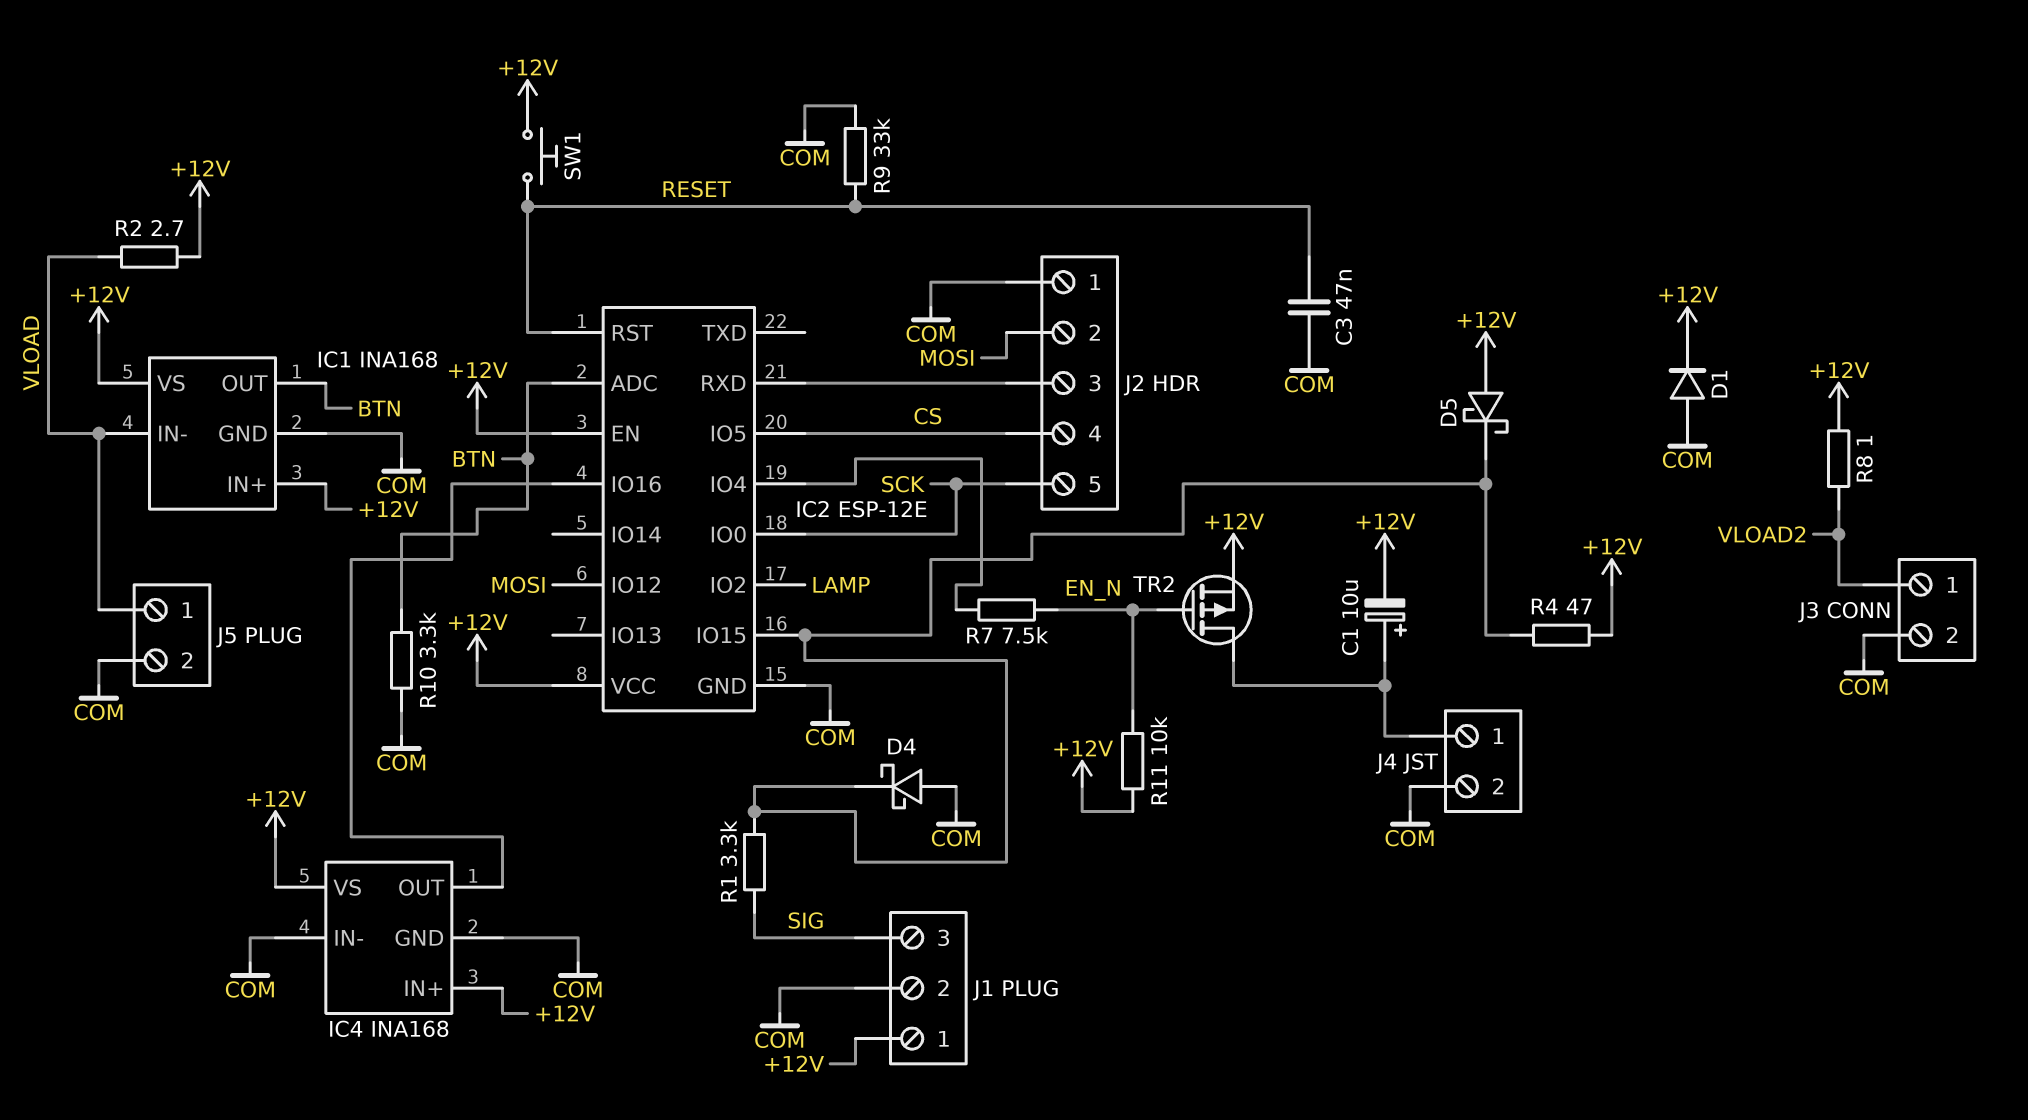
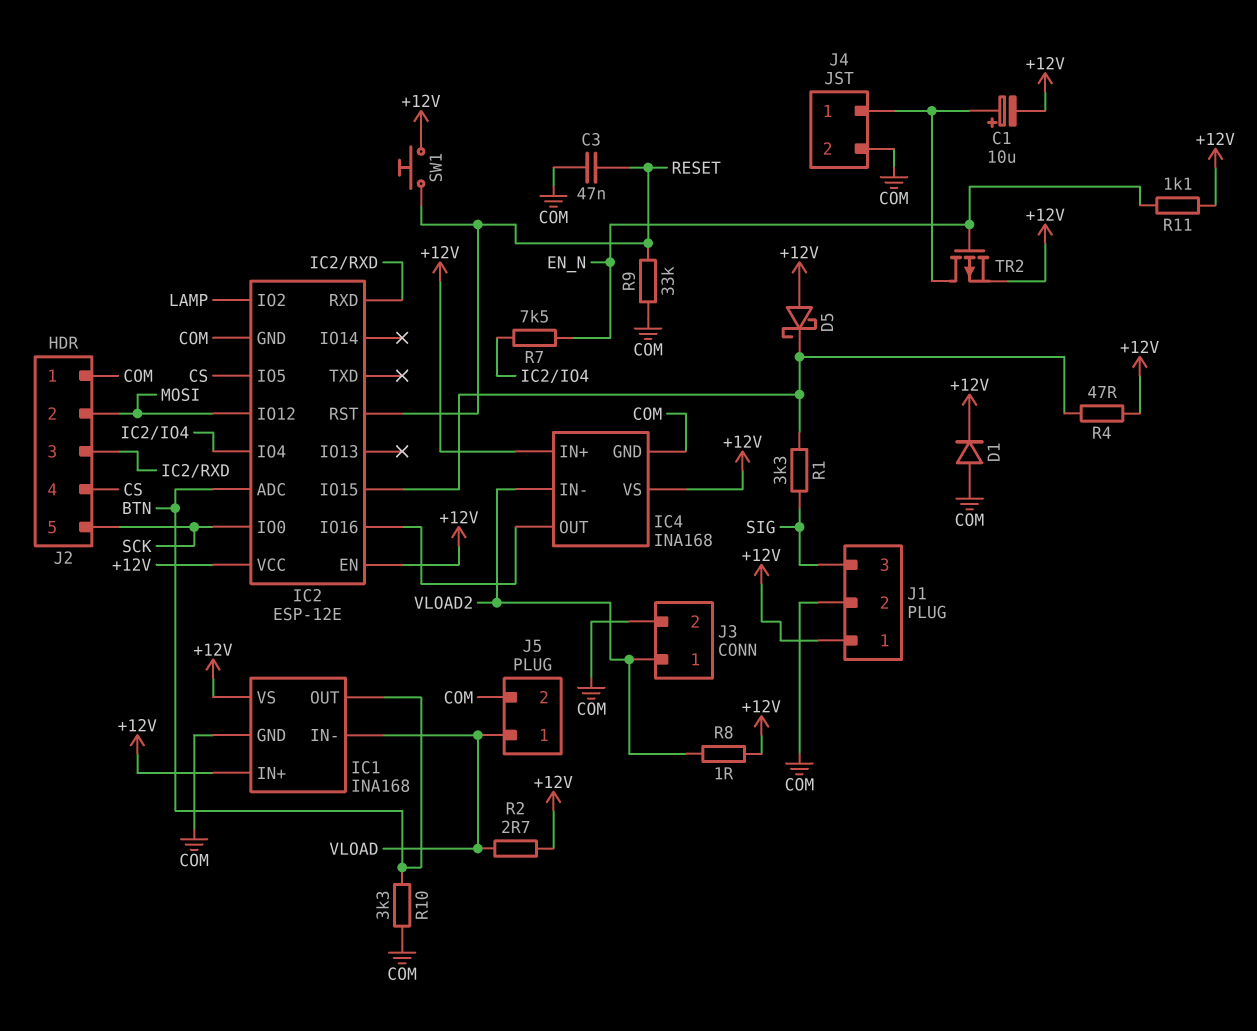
D4: schottky (A COM, K IC2/IO15) -> none
IC4 pin IN-: COM -> VLOAD2
R11: 10k (+12V, EN_N) -> 1.1k (+12V, EN_N)

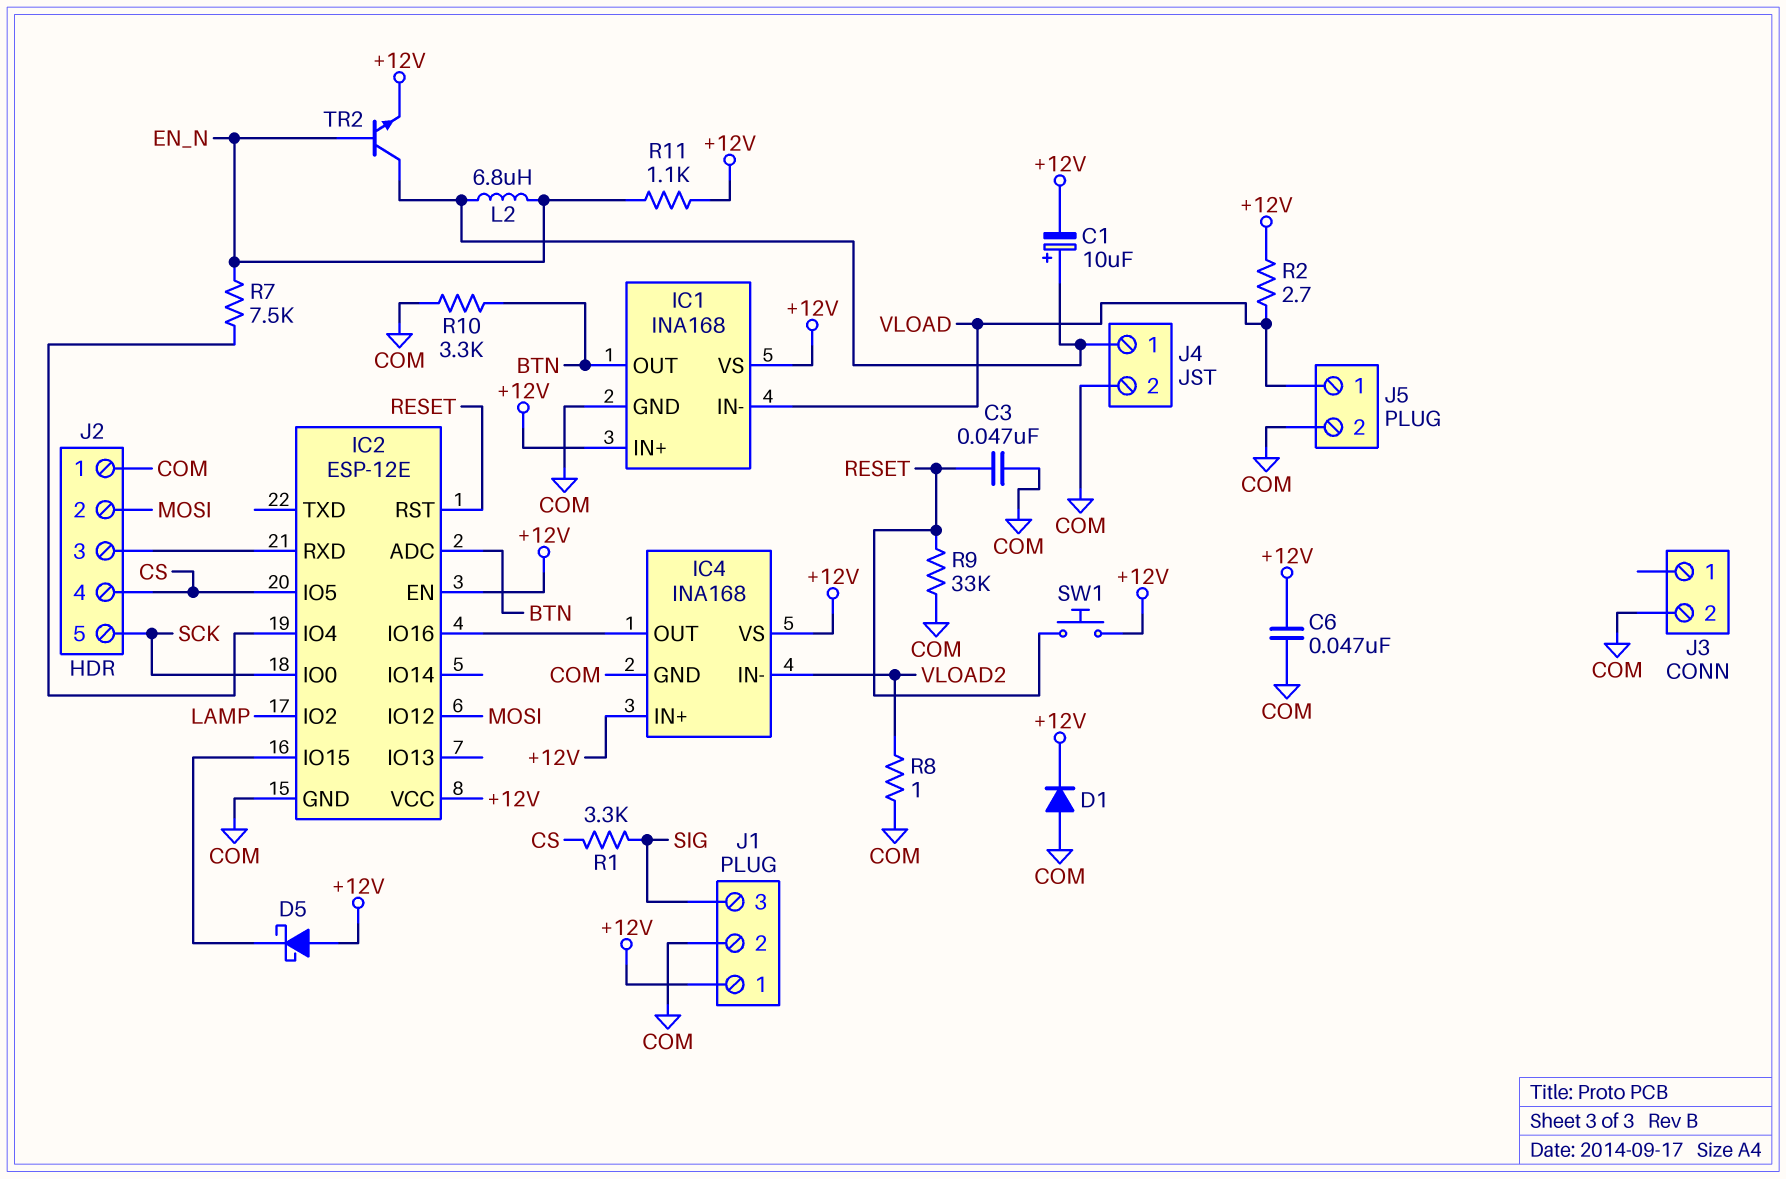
C6: none -> 47nF (+12V, COM)
J3 pin 1: VLOAD2 -> none
L2: none -> 6.8uH (EN_N, J4/1)
R1: 3.3k (IC2/IO15, SIG) -> 3.3k (CS, SIG)
R4: 47 (+12V, IC2/IO15) -> none
R8: 1 (+12V, VLOAD2) -> 1 (COM, VLOAD2)
TR2: PMOS (G EN_N, D J4/1, S +12V) -> NPN (B EN_N, C J4/1, E +12V)

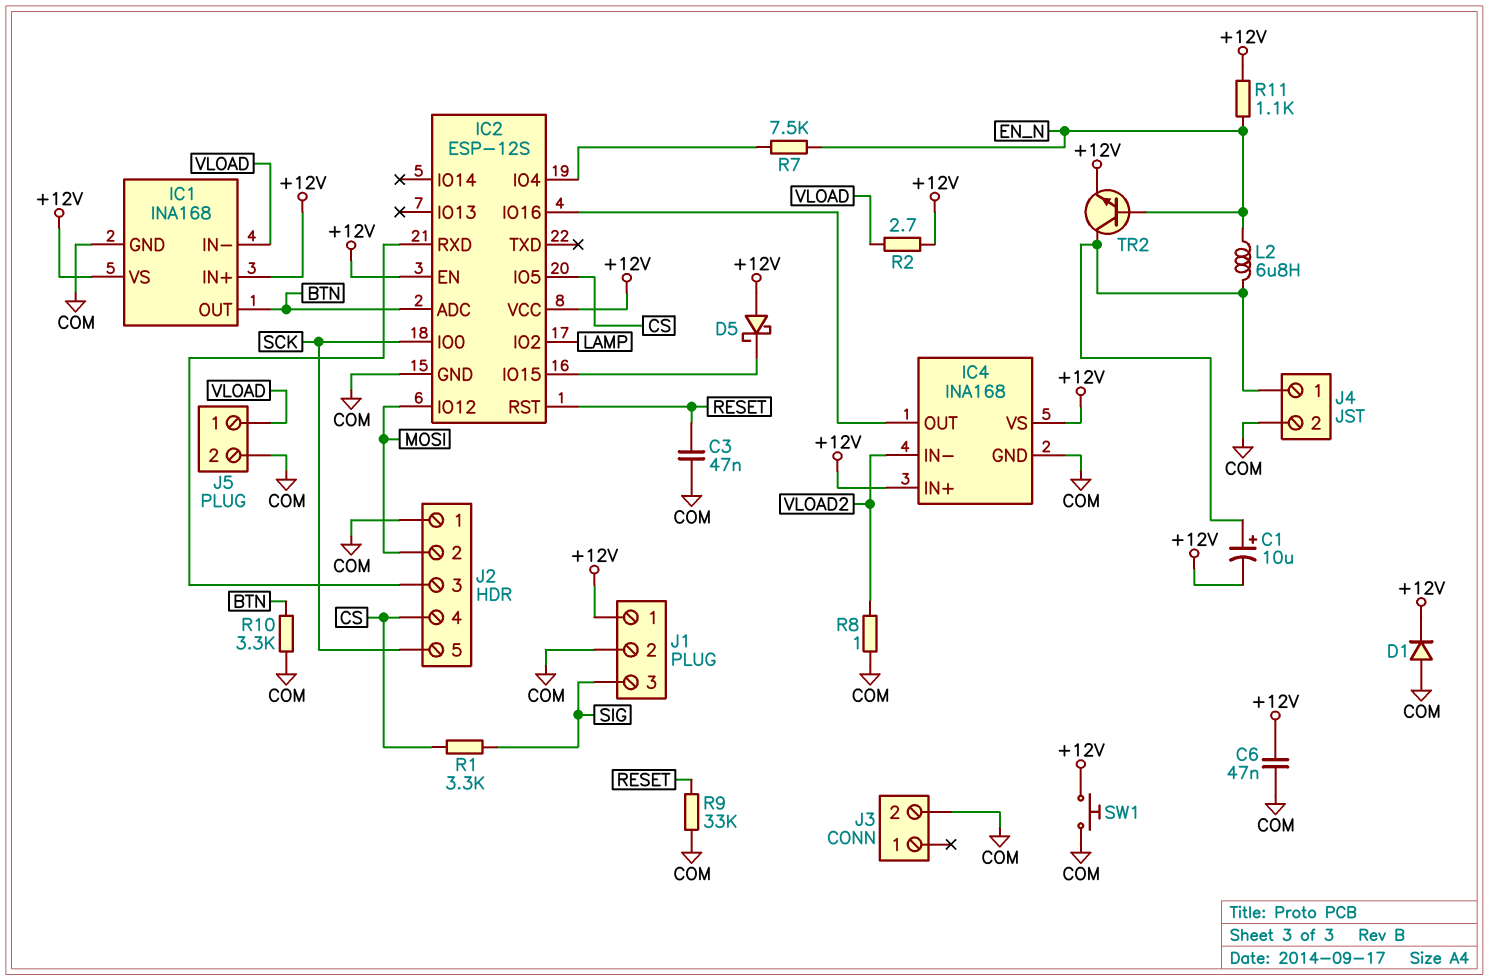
IC2: ESP-12E -> ESP-12S
SW1: button (+12V, RESET) -> button (+12V, COM)

